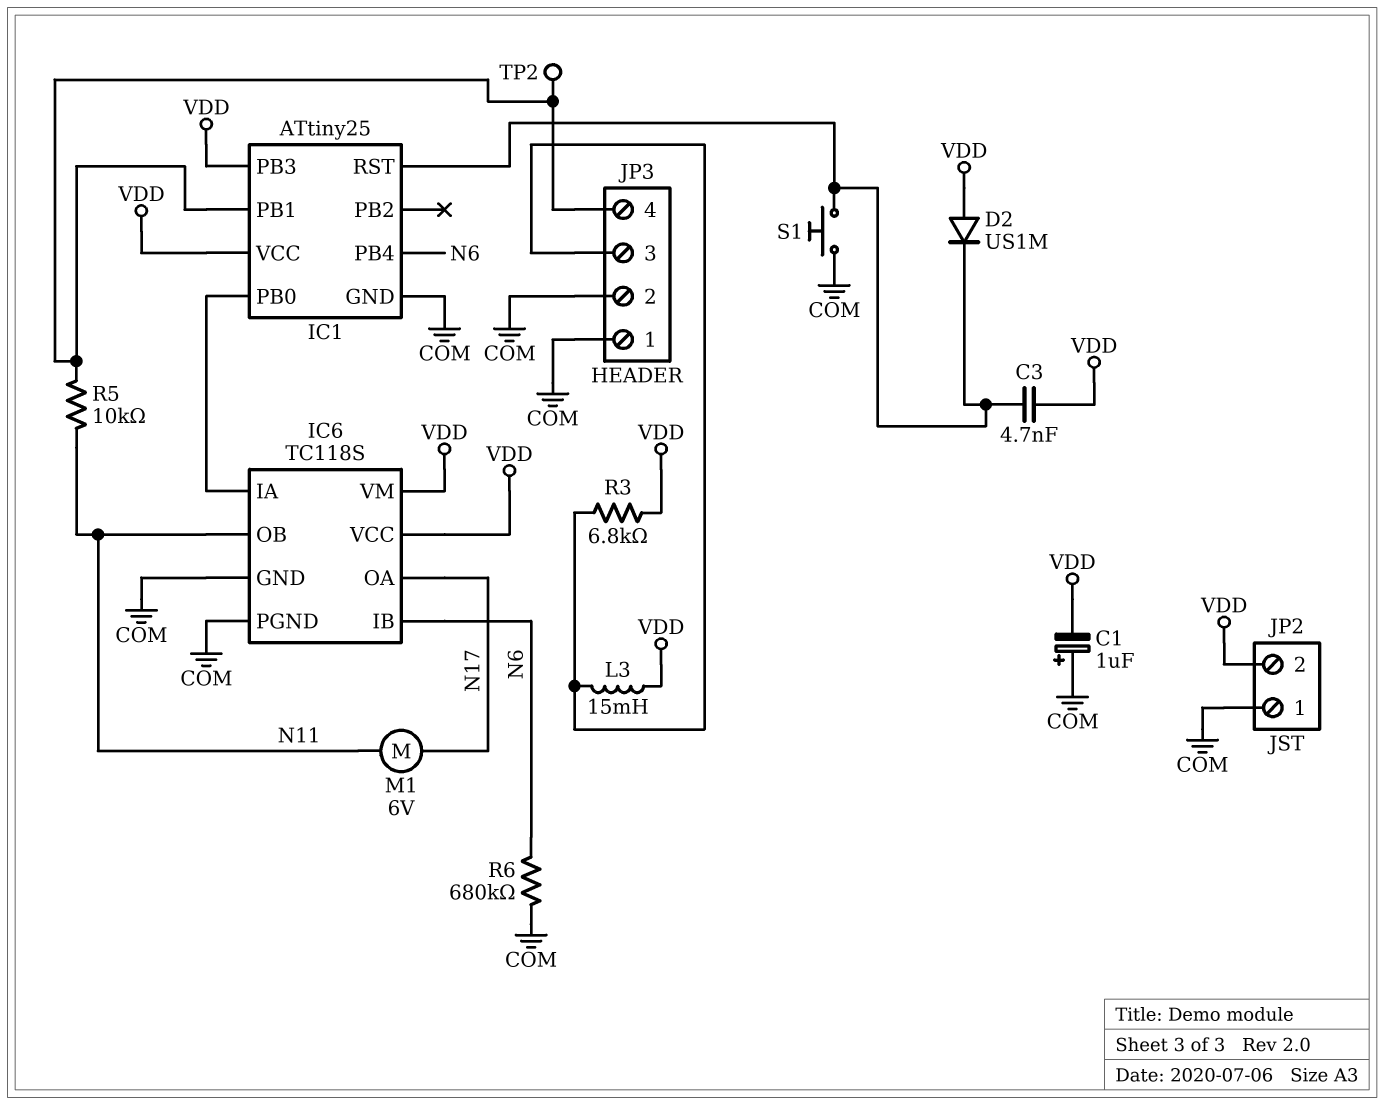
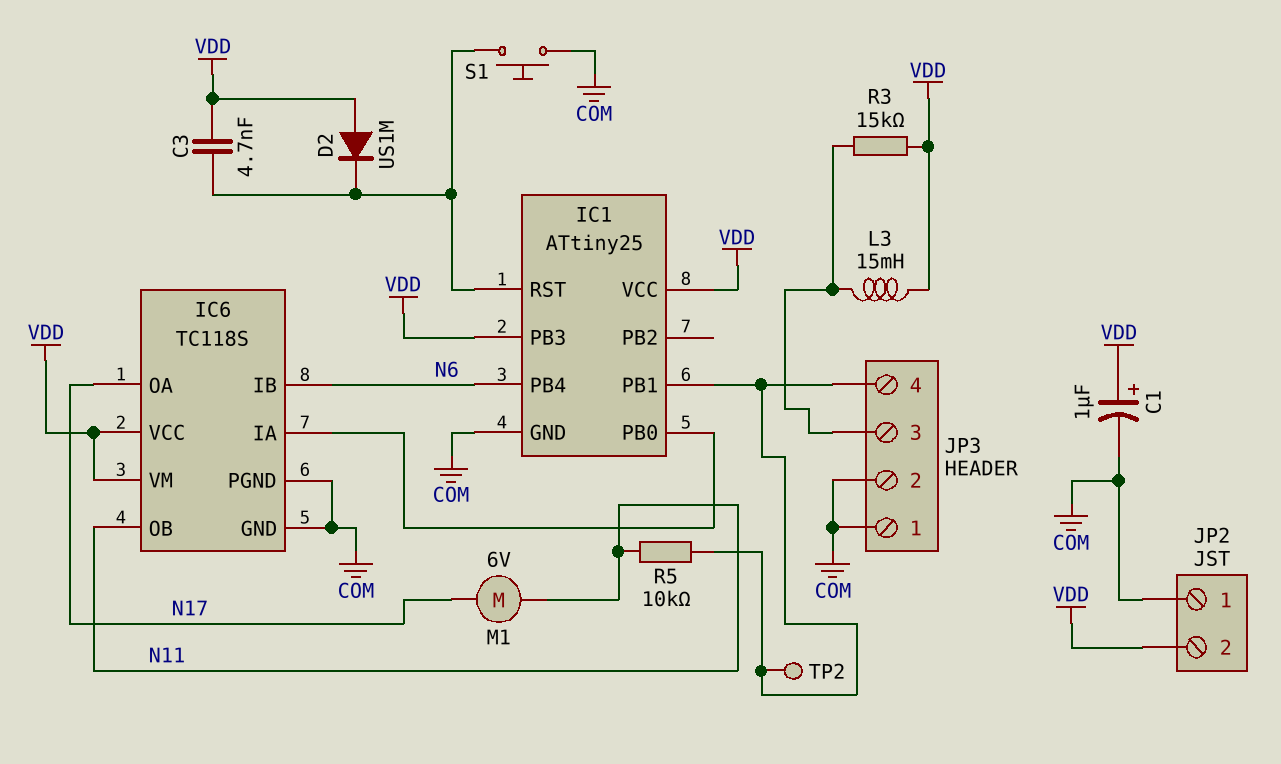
C1: 1uF (plus COM, minus VDD) -> 1uF (plus VDD, minus COM)
R3: 6.8k (JP3/3, VDD) -> 15k (JP3/3, VDD)
R6: 680k (COM, N6) -> none

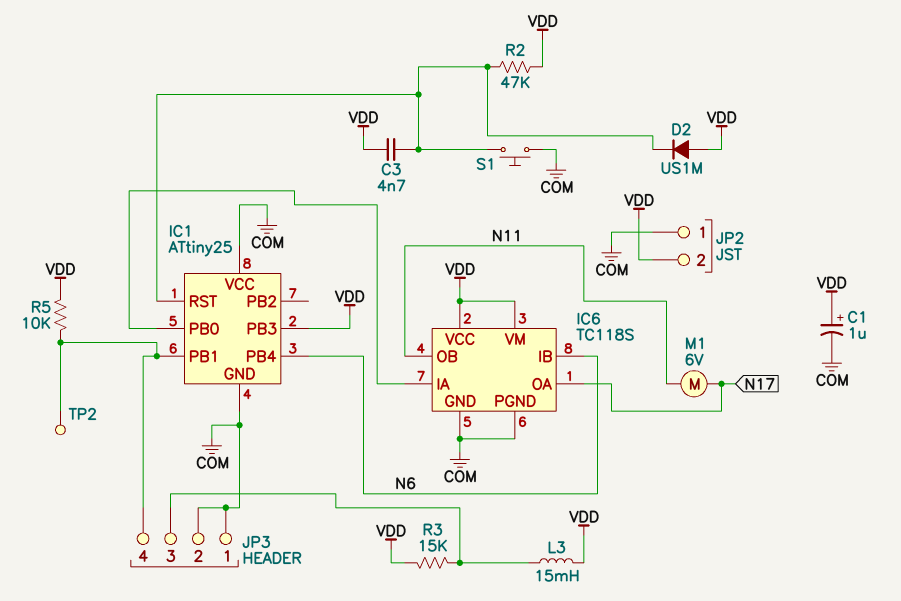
IC1 pin VCC: VDD -> COM
R2: none -> 47k (IC1/RST, VDD)
R5: 10k (IC1/PB1, N11) -> 10k (IC1/PB1, VDD)

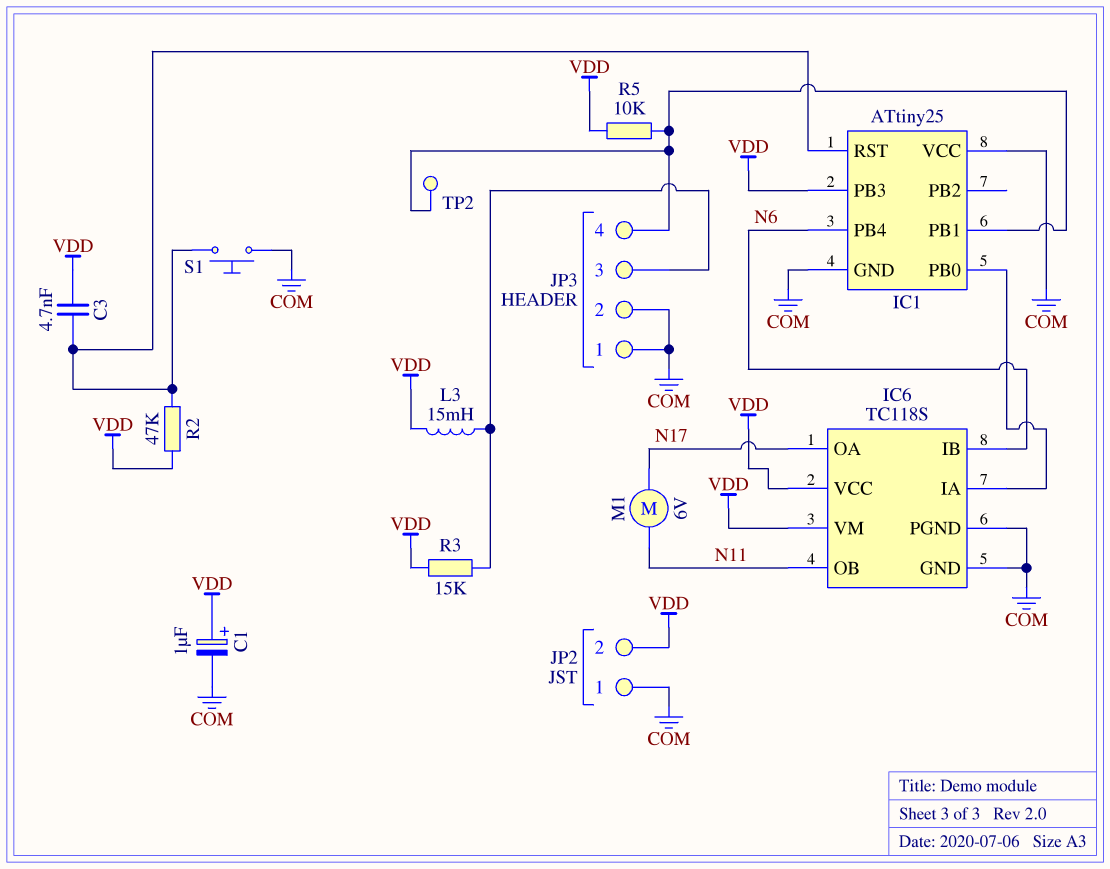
D2: diode US1M (A VDD, K IC1/RST) -> none

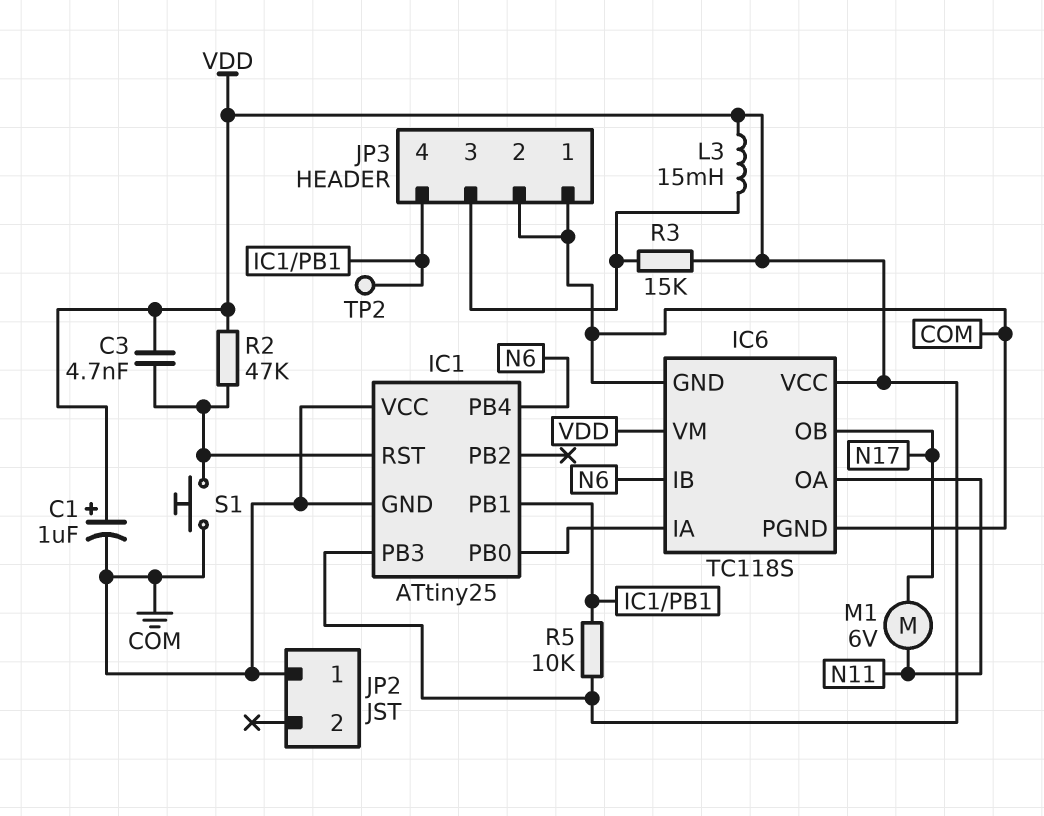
IC6 pin OA: N17 -> N11
IC6 pin OB: N11 -> N17
JP2 pin 2: VDD -> none

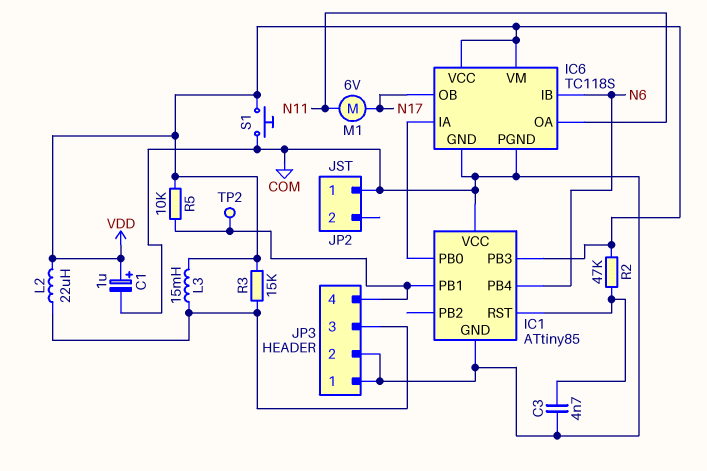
C3: 4.7nF (IC1/RST, VDD) -> 4.7nF (COM, IC1/RST)
IC1: ATtiny25 -> ATtiny85
L2: none -> 22uH (JP3/3, VDD)
S1: button (COM, IC1/RST) -> button (COM, VDD)

